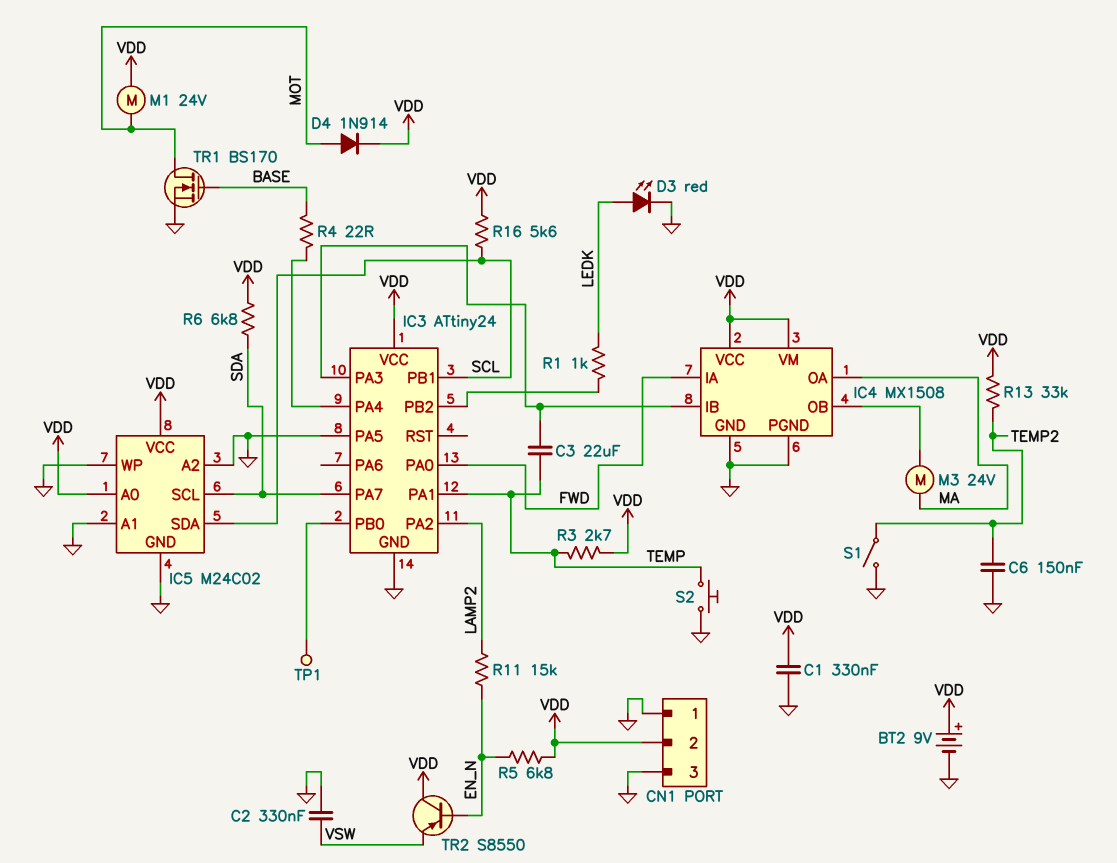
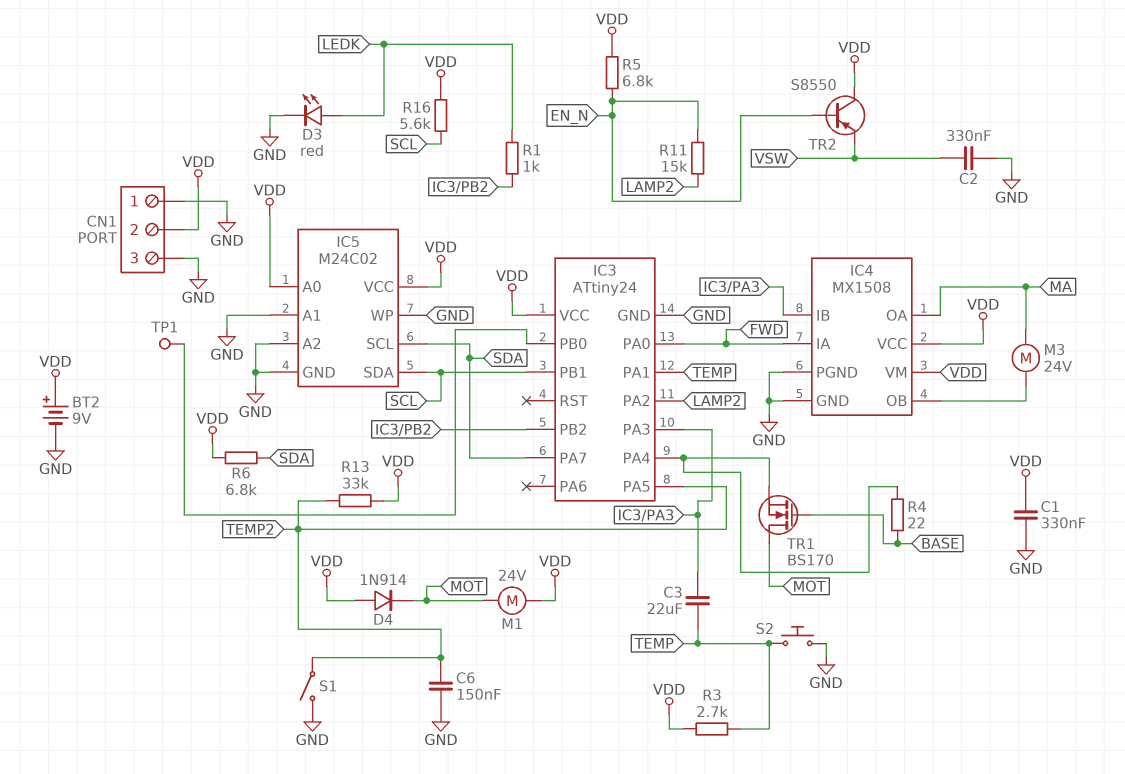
D4: diode 1N914 (A MOT, K VDD) -> diode 1N914 (A VDD, K MOT)
IC3 pin PA5: GND -> TEMP2
TR1: NMOS BS170 (G BASE, D MOT, S GND) -> NMOS BS170 (G BASE, D MOT, S IC3/PA4)

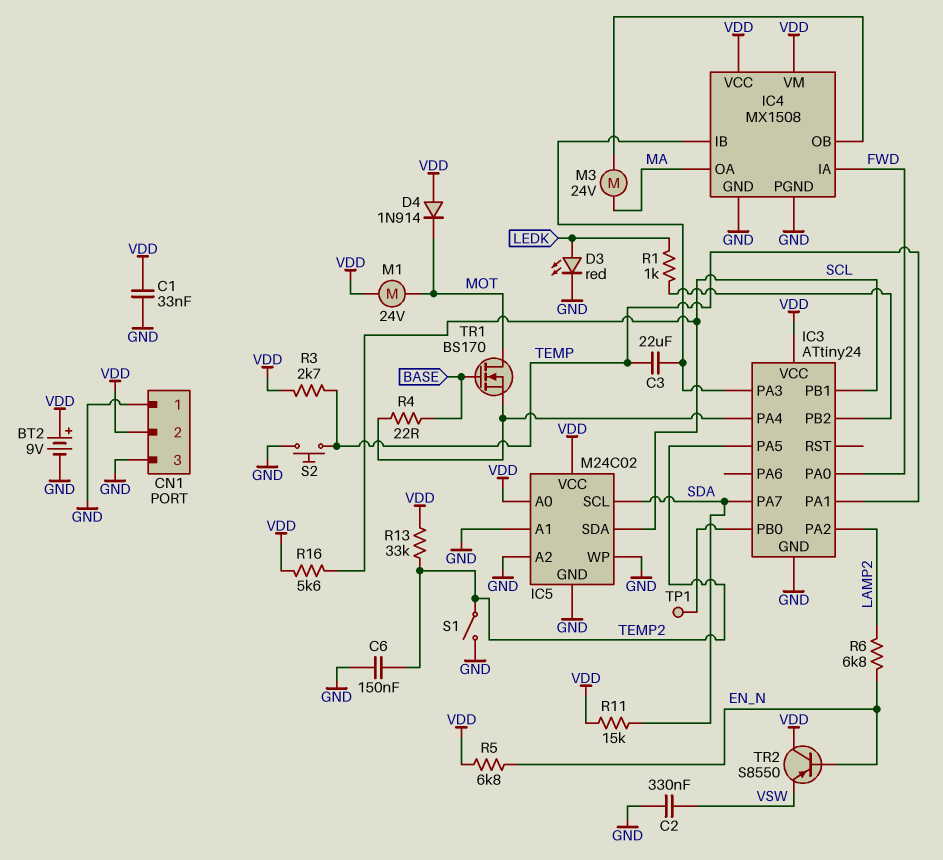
C1: 330nF (GND, VDD) -> 33nF (GND, VDD)
R6: 6.8k (SDA, VDD) -> 6.8k (EN_N, LAMP2)
R11: 15k (EN_N, LAMP2) -> 15k (SDA, VDD)

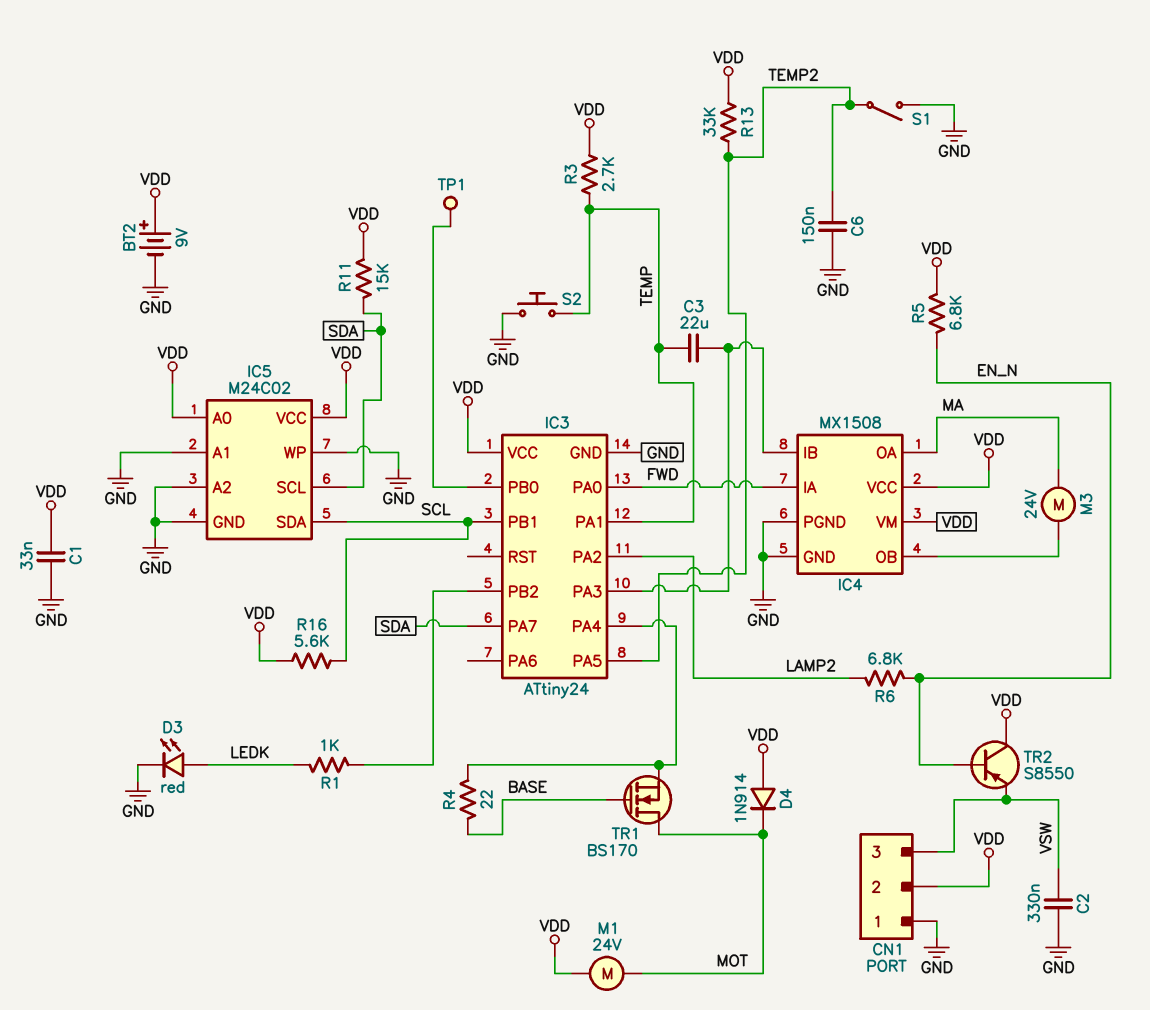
CN1 pin 3: GND -> VSW

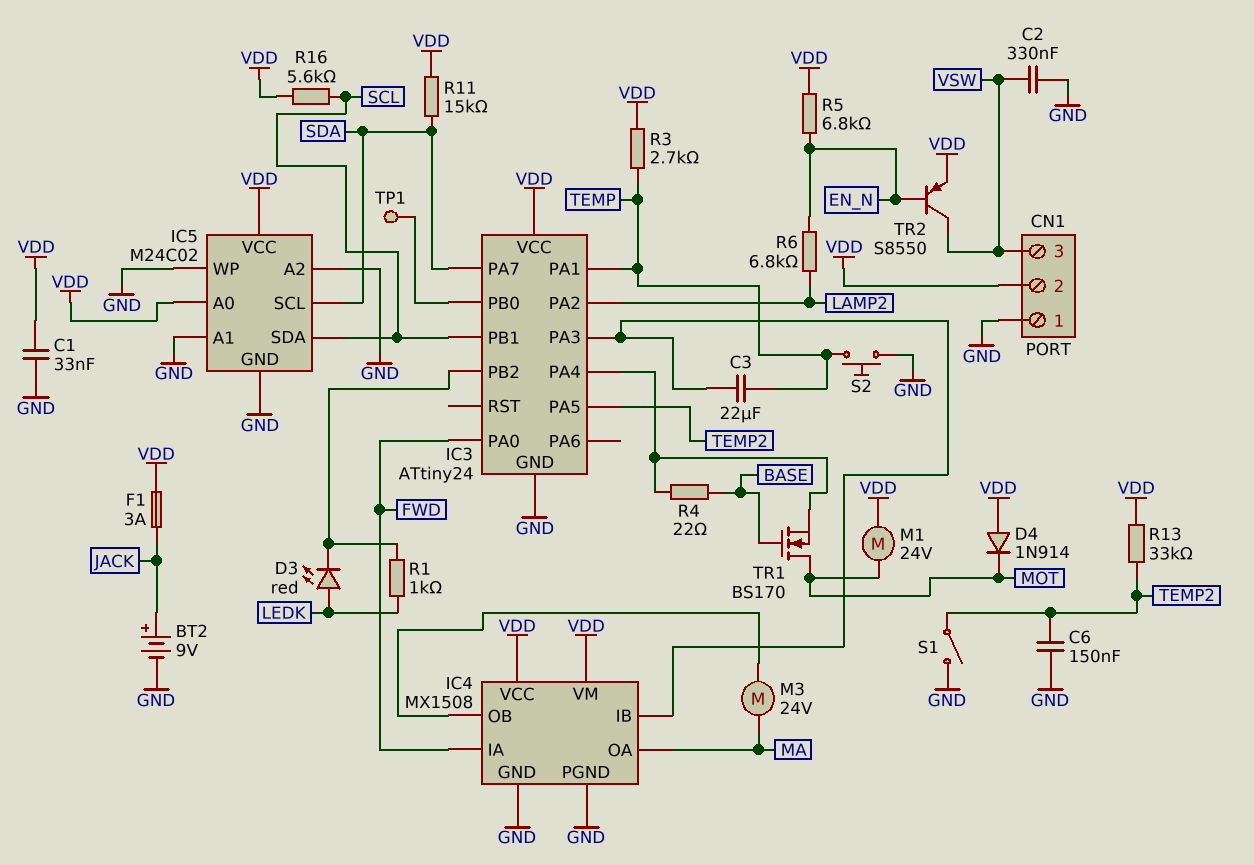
BT2: 9V (plus VDD, minus GND) -> 9V (plus JACK, minus GND)
D3: LED red (A LEDK, K GND) -> LED red (A LEDK, K IC3/PB2)
F1: none -> 3A (JACK, VDD)
TR2: PNP S8550 (B EN_N, C VDD, E VSW) -> PNP S8550 (B EN_N, C VSW, E VDD)

